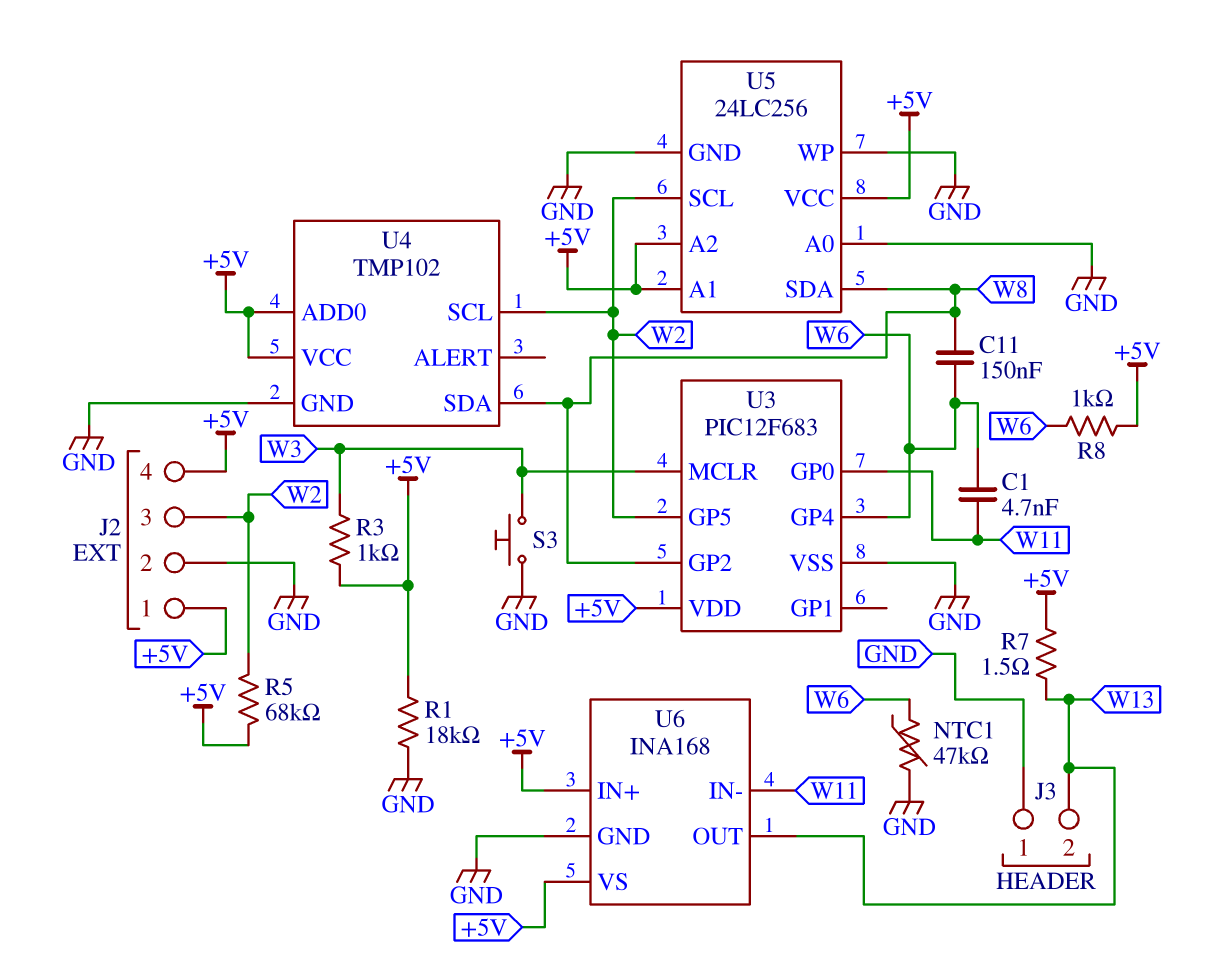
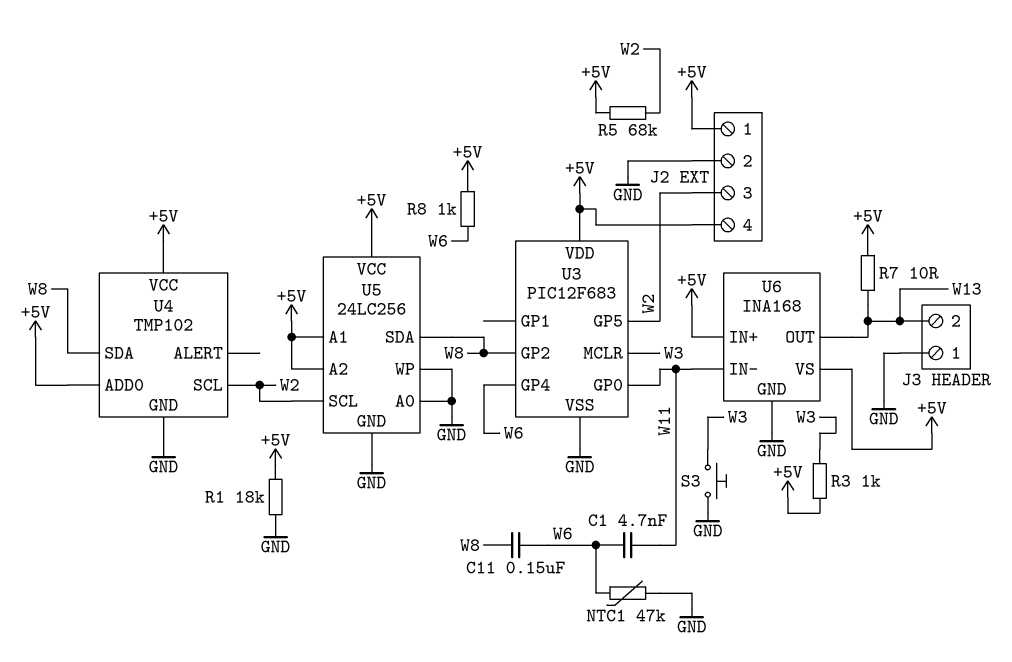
R7: 1.5 (+5V, W13) -> 10 (+5V, W13)

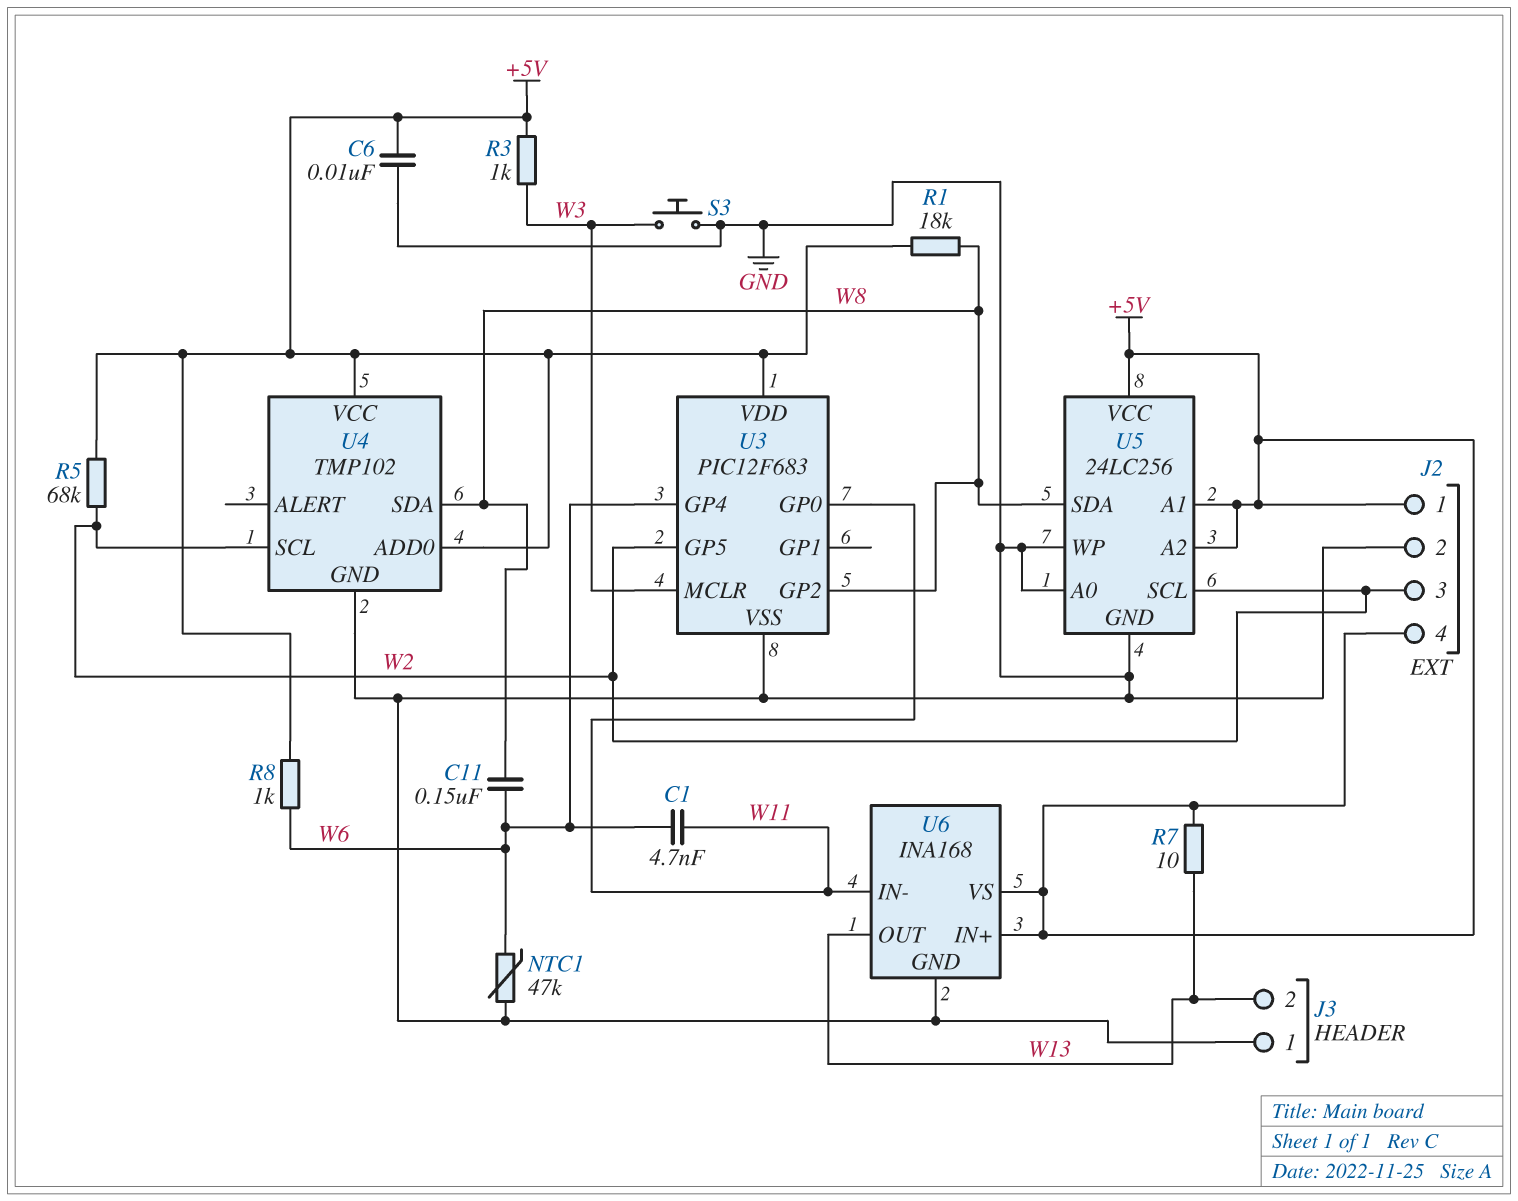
C6: none -> 10nF (+5V, GND)
R1: 18k (+5V, GND) -> 18k (+5V, W8)

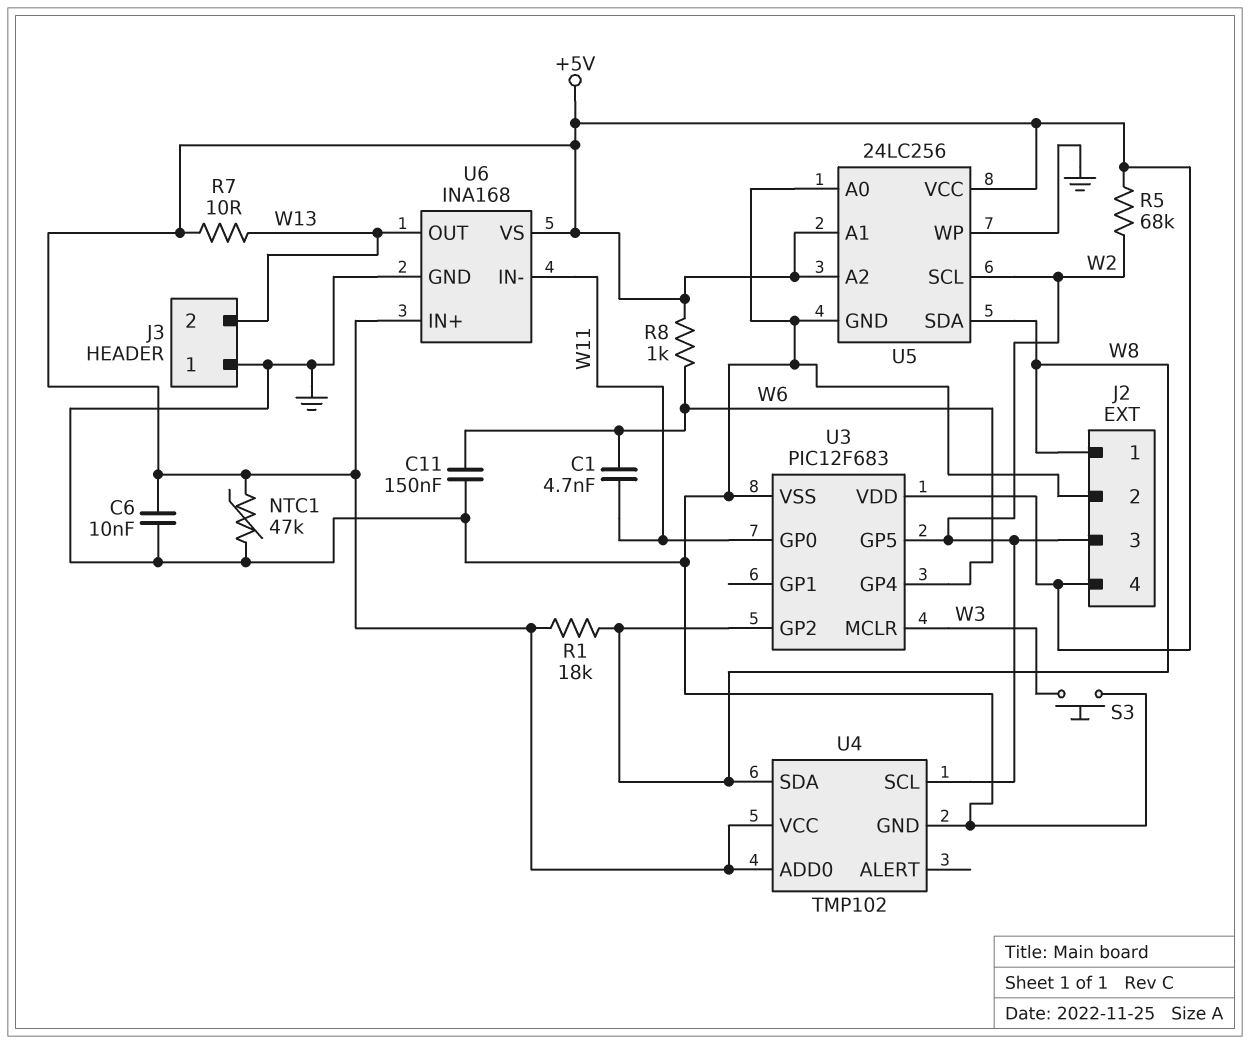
C11: 150nF (W6, W8) -> 150nF (GND, W6)
J2 pin 1: +5V -> W8
NTC1: 47k (GND, W6) -> 47k (+5V, GND)
R3: 1k (+5V, W3) -> none

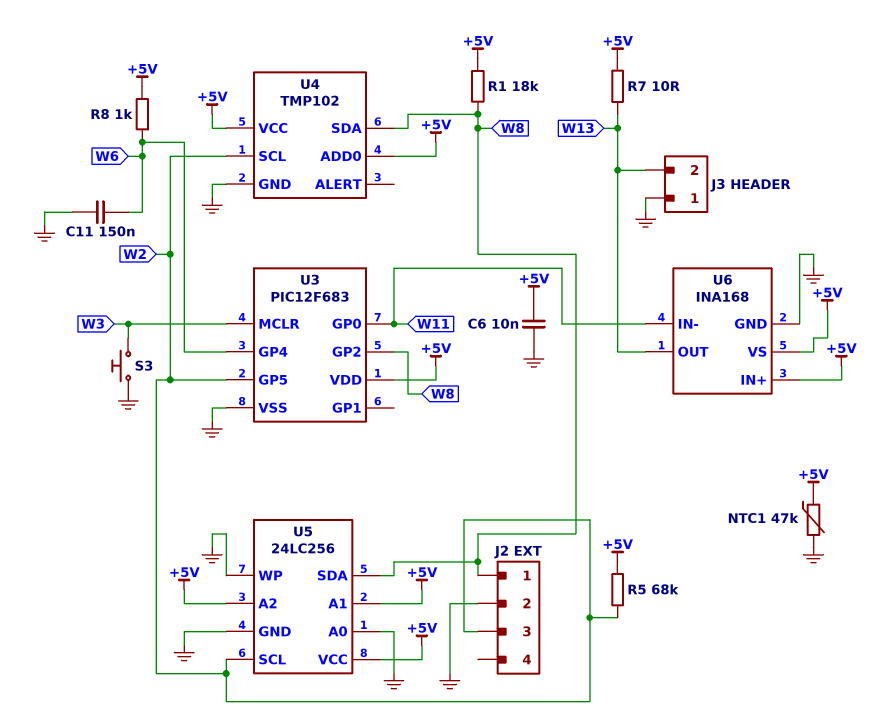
C1: 4.7nF (W6, W11) -> none
J2 pin 4: +5V -> none

